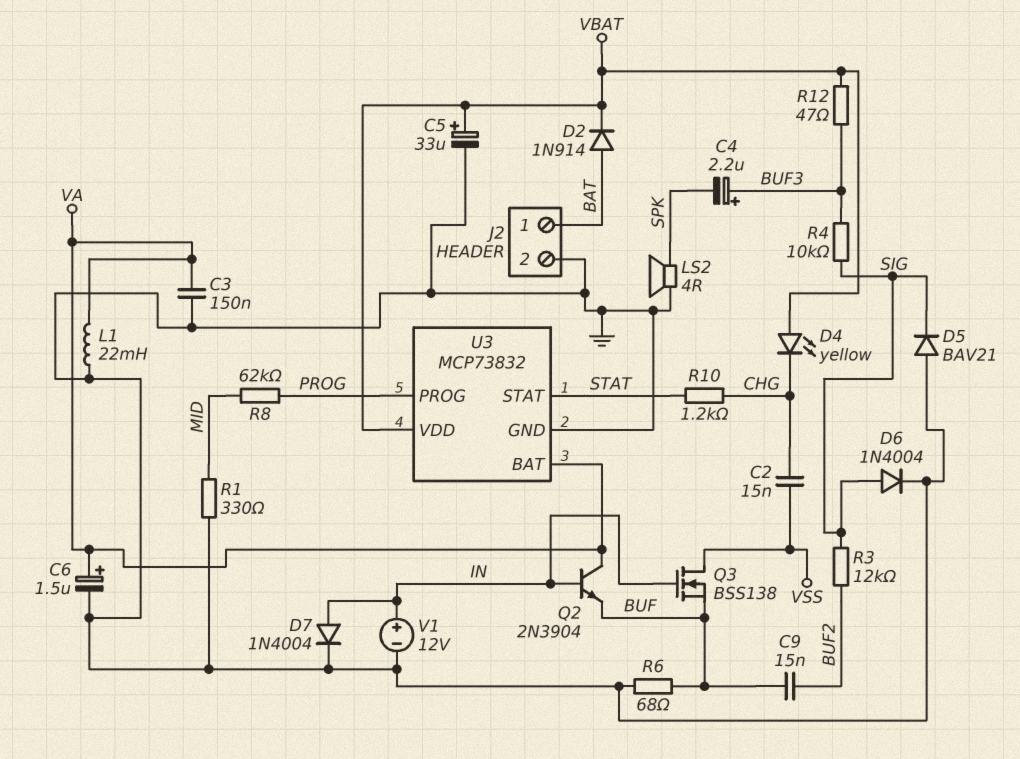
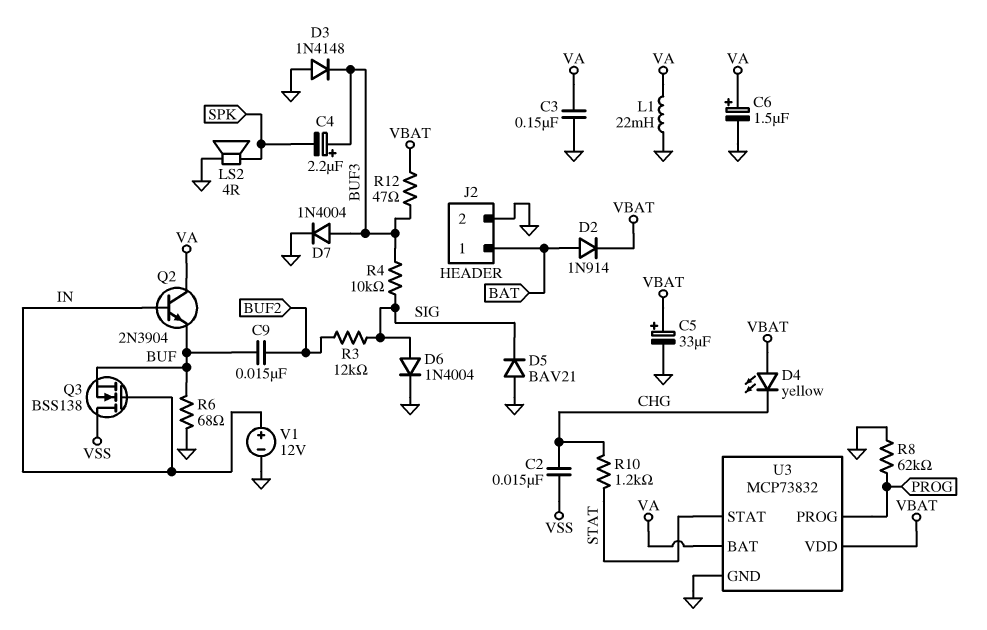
D3: none -> diode 1N4148 (A GND, K BUF3)
D7: diode 1N4004 (A IN, K GND) -> diode 1N4004 (A BUF3, K GND)
R1: 330 (GND, MID) -> none
R8: 62k (MID, PROG) -> 62k (GND, PROG)

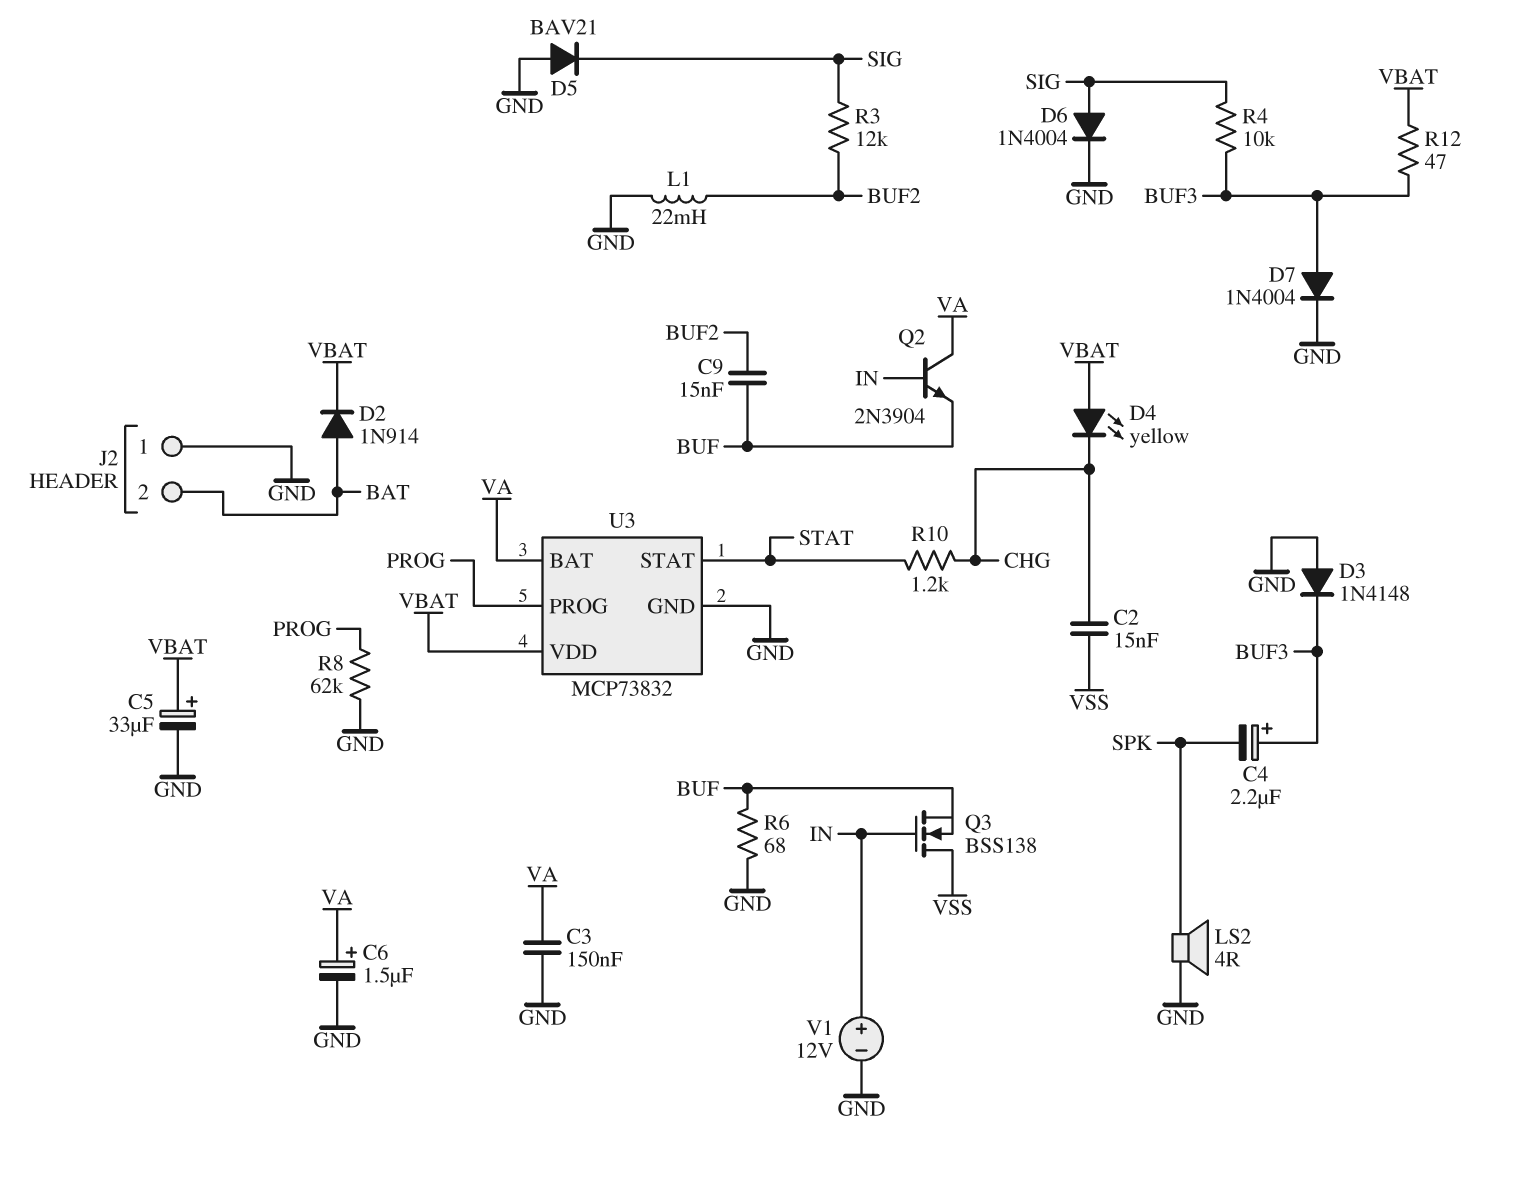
J2 pin 1: BAT -> GND
J2 pin 2: GND -> BAT
L1: 22mH (GND, VA) -> 22mH (BUF2, GND)

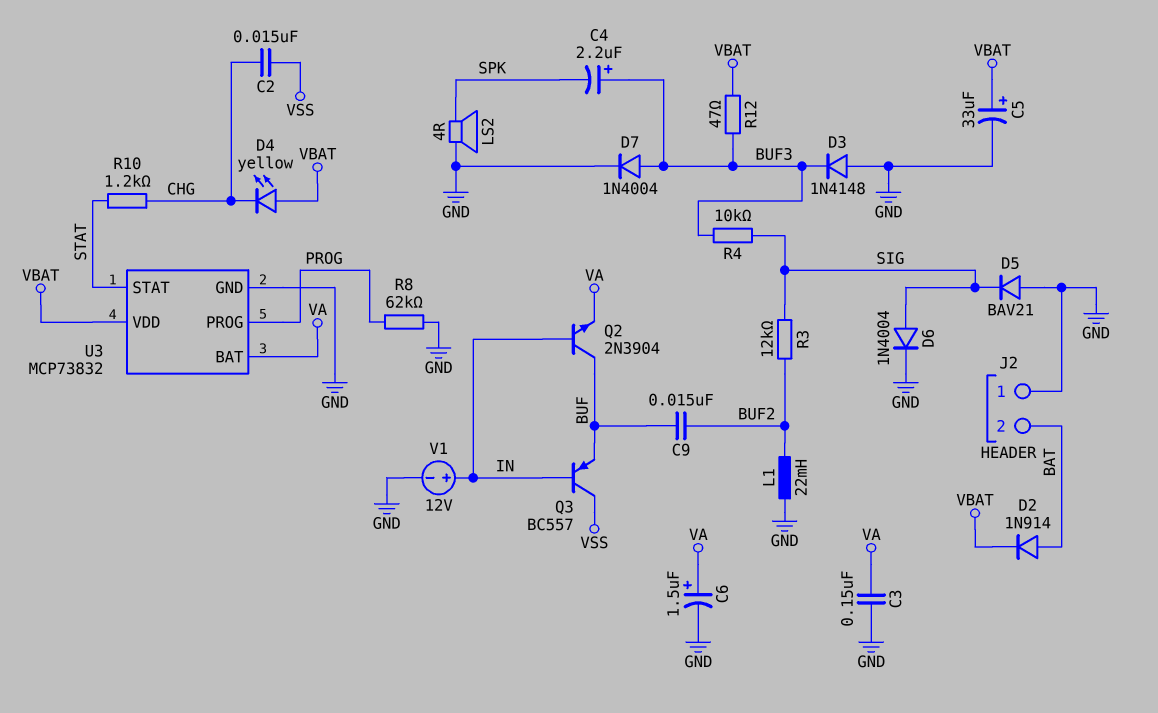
Q2: NPN 2N3904 (B IN, C VA, E BUF) -> NPN 2N3904 (B IN, C BUF, E VA)
Q3: NMOS BSS138 (G IN, D VSS, S BUF) -> PNP BC557 (B IN, C VSS, E BUF)
R6: 68 (BUF, GND) -> none

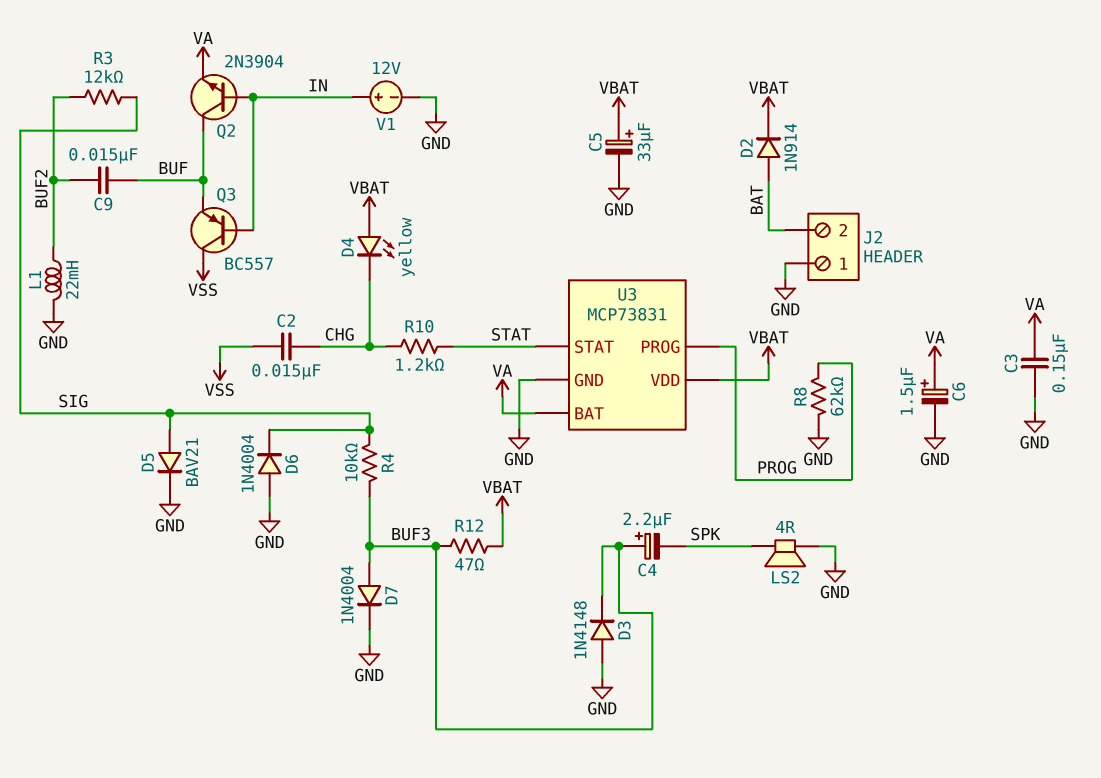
D5: diode BAV21 (A GND, K SIG) -> diode BAV21 (A SIG, K GND)
D6: diode 1N4004 (A SIG, K GND) -> diode 1N4004 (A GND, K SIG)
U3: MCP73832 -> MCP73831

